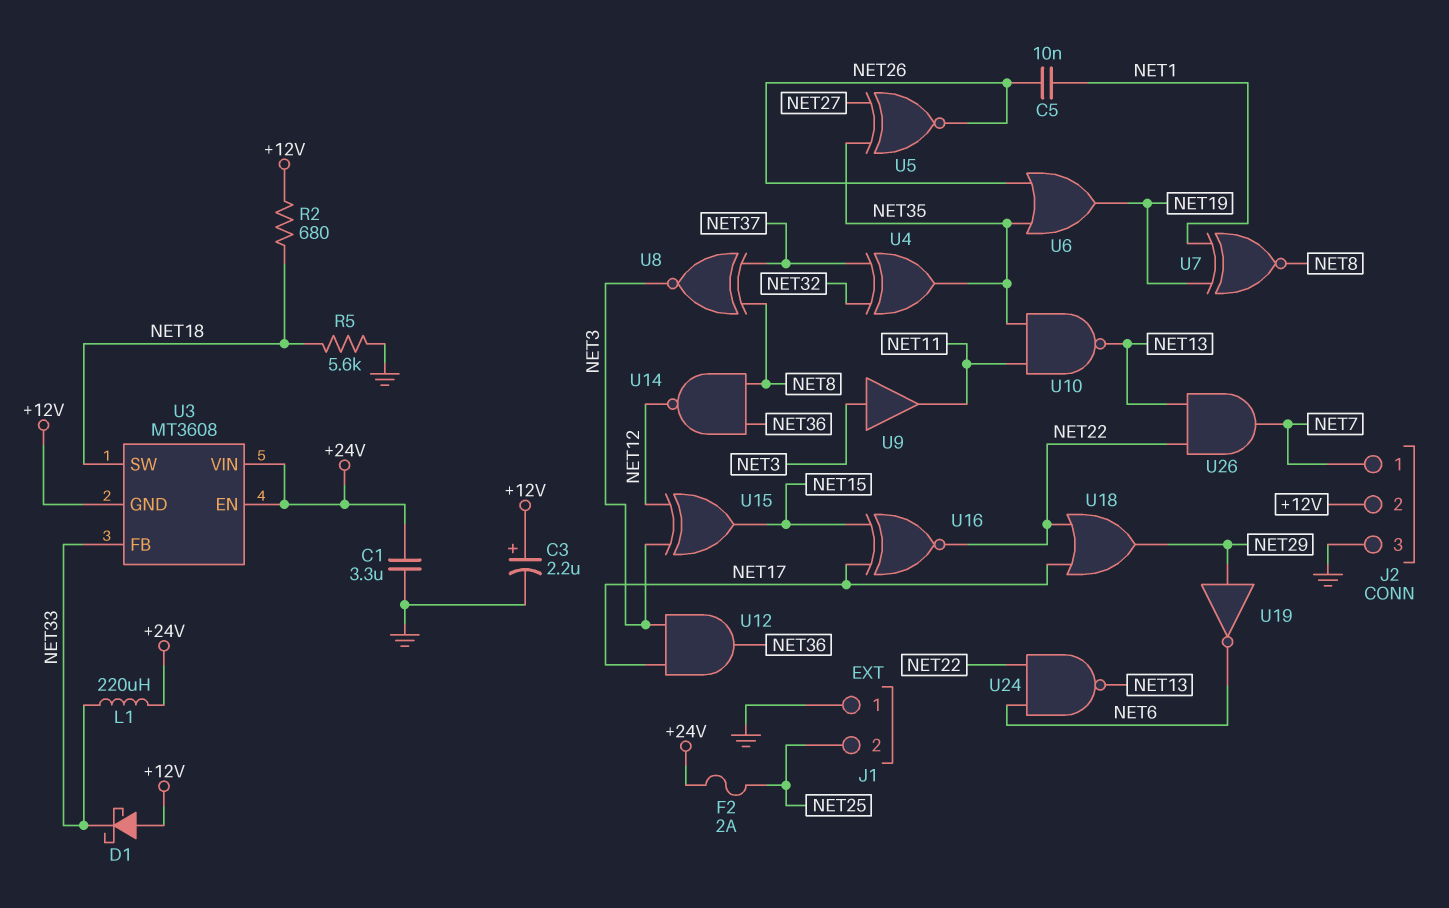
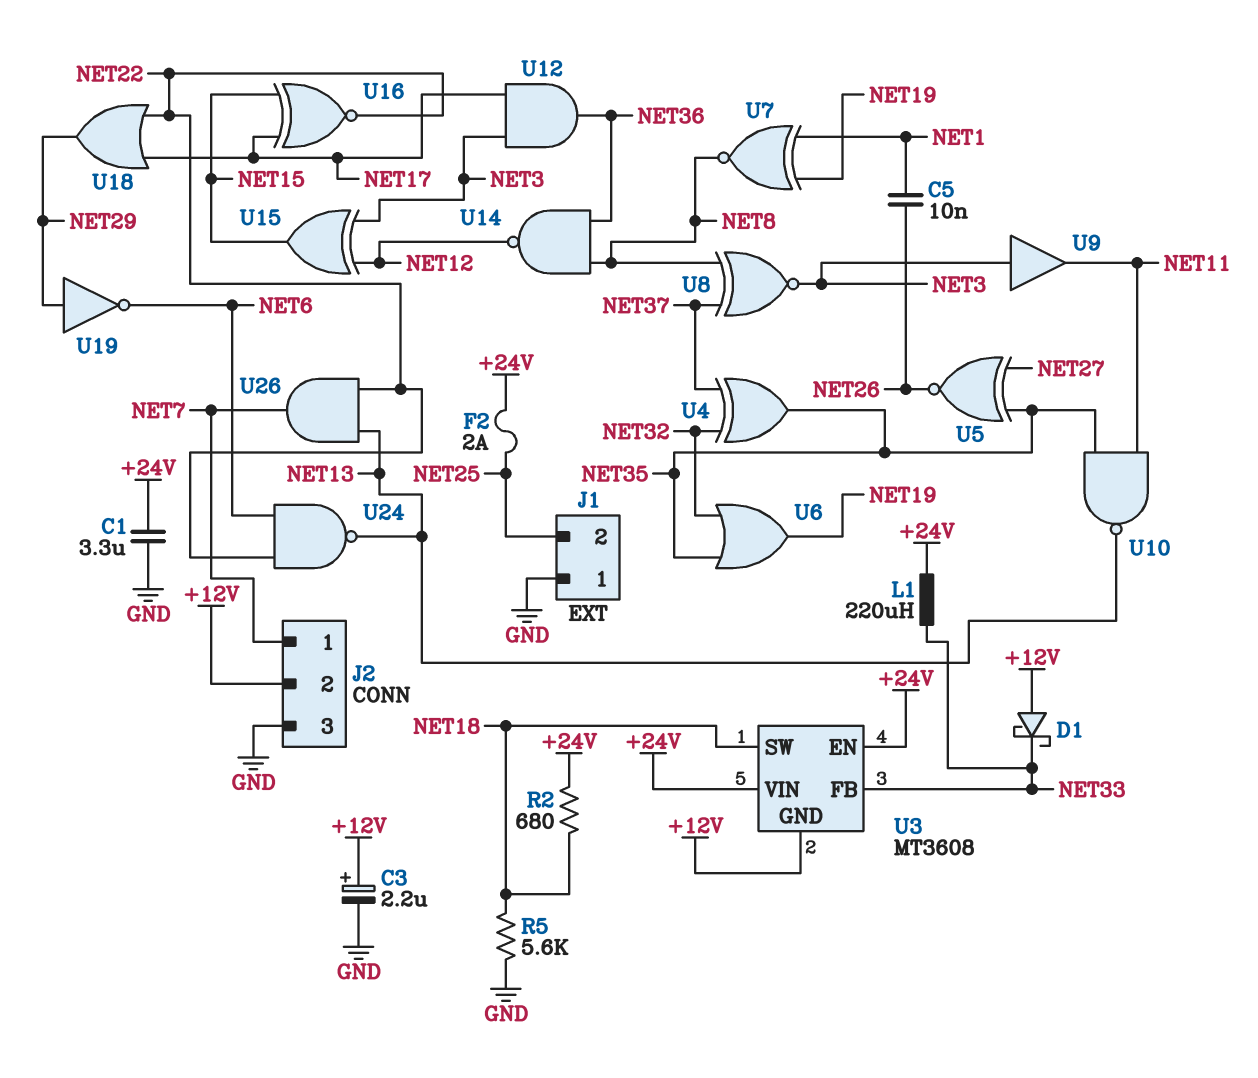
R2: 680 (+12V, NET18) -> 680 (+24V, NET18)
U6: OR (in NET26, in NET35, out NET19) -> OR (in NET32, in NET35, out NET19)

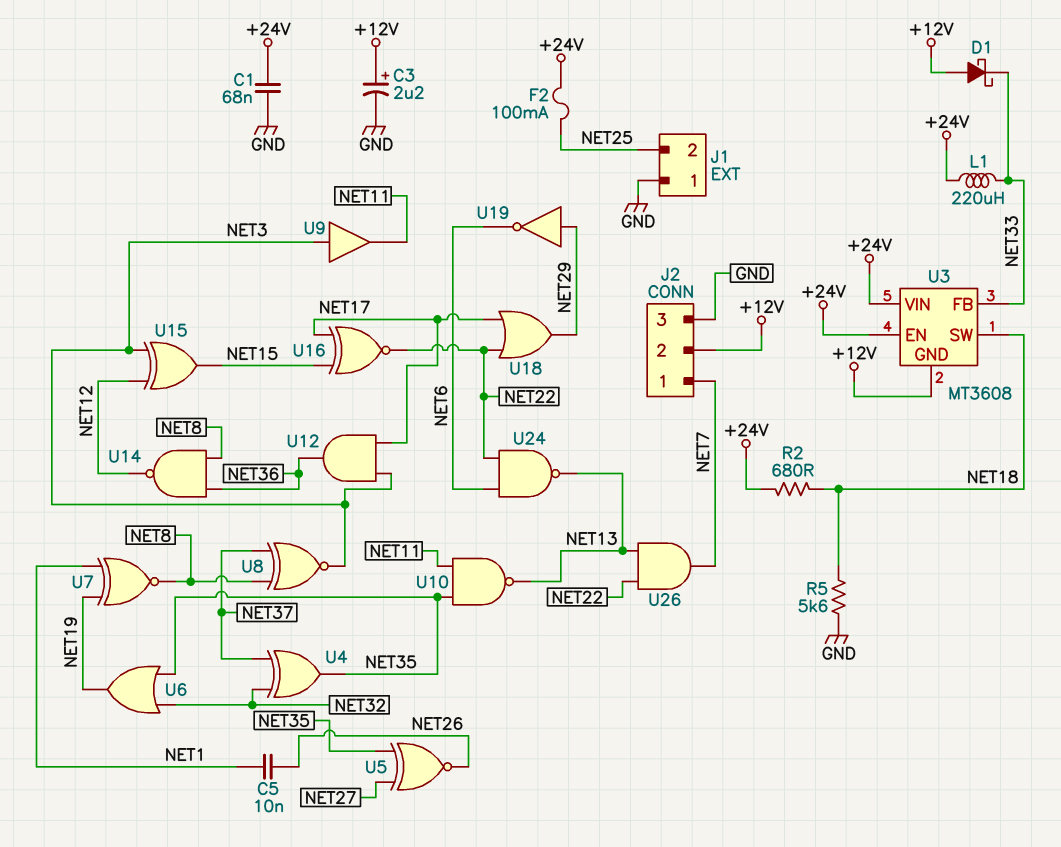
C1: 3.3uF (+24V, GND) -> 68nF (+24V, GND)
F2: 2A (+24V, NET25) -> 100mA (+24V, NET25)

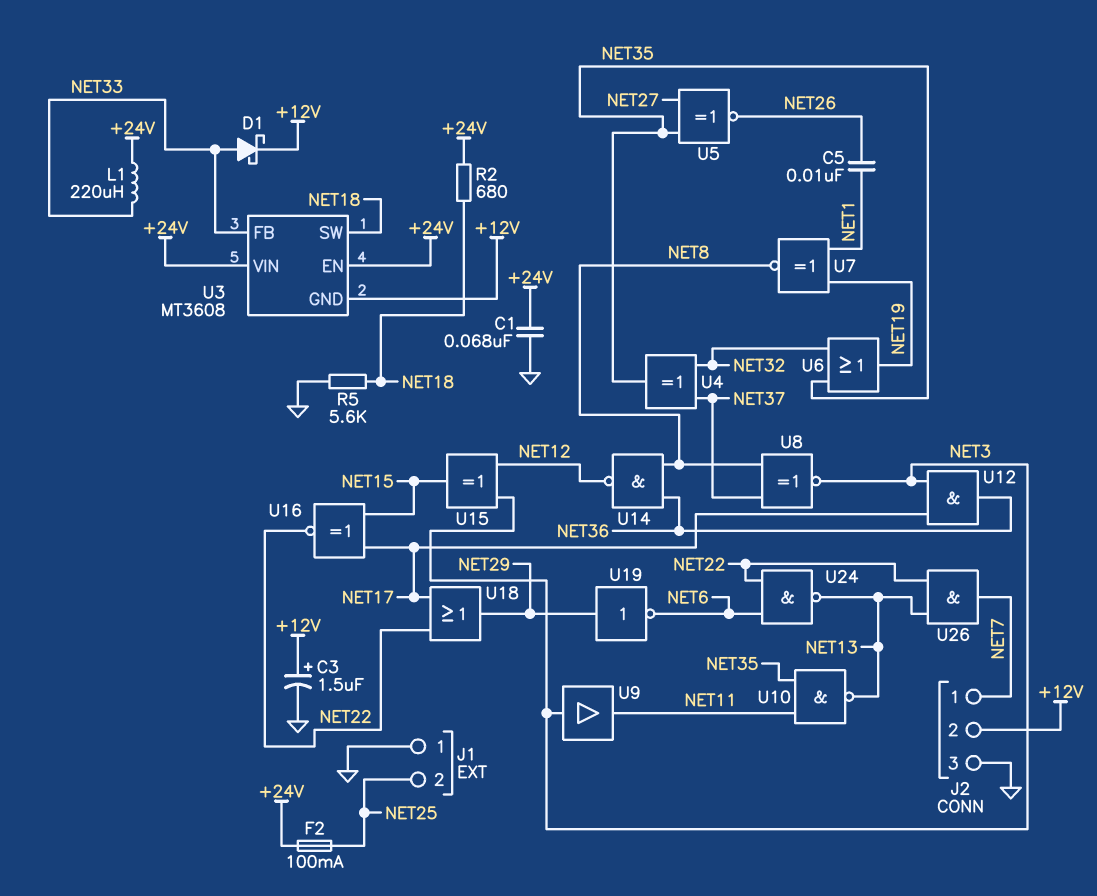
C3: 2.2uF (plus +12V, minus GND) -> 1.5uF (plus +12V, minus GND)
D1: schottky (A +12V, K NET33) -> schottky (A NET33, K +12V)

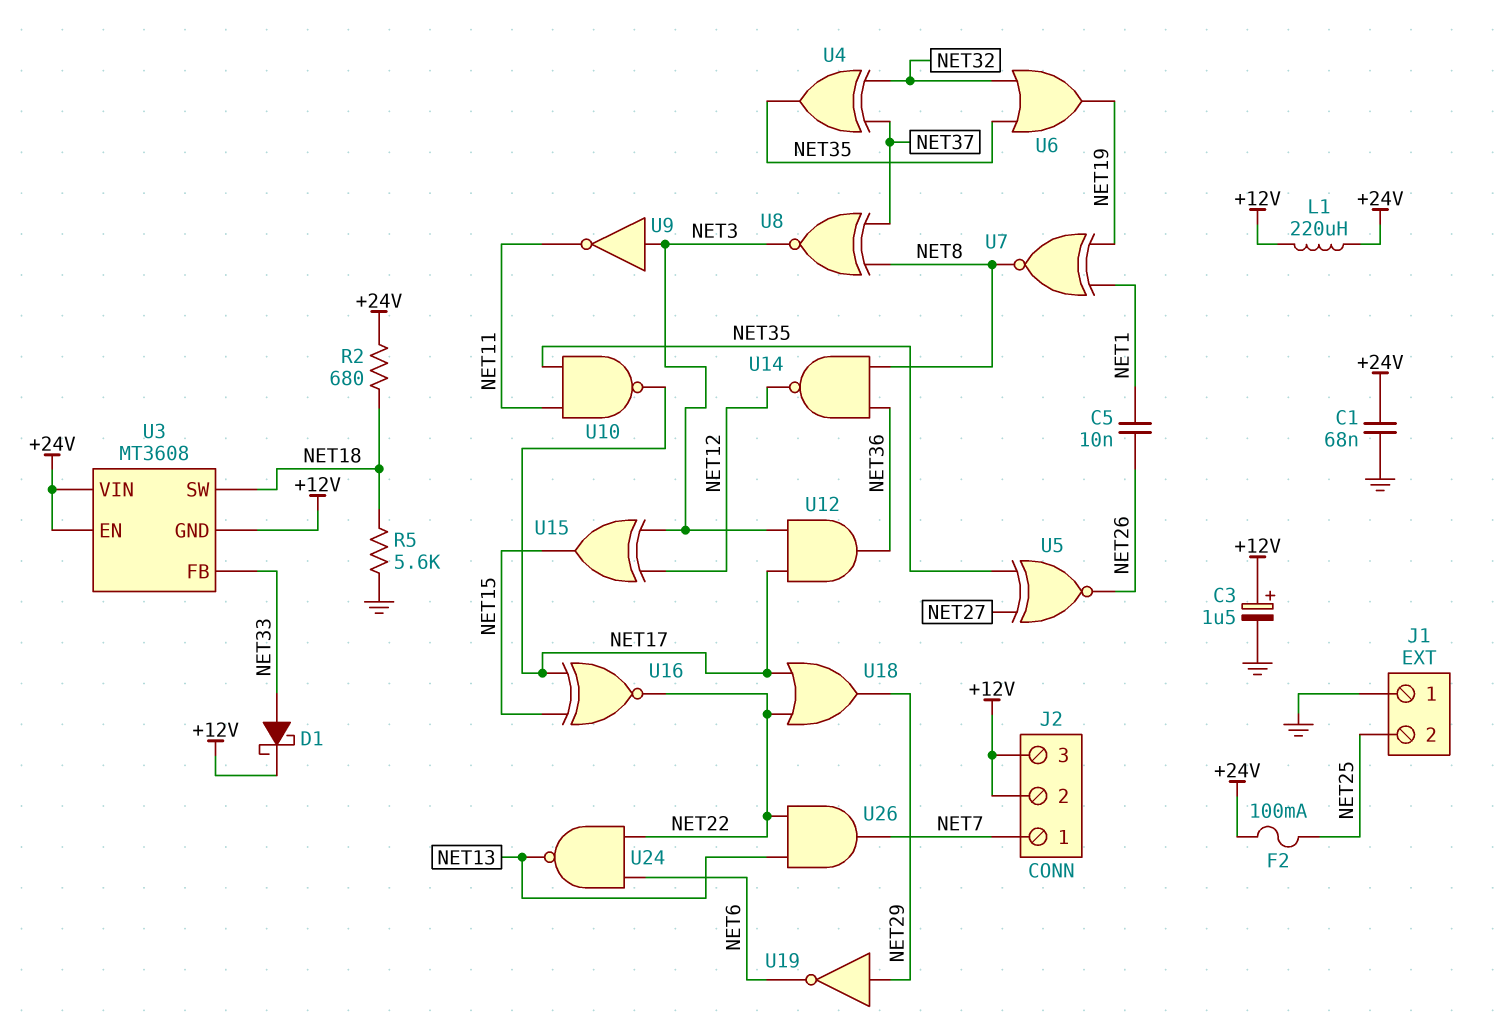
J2 pin 3: GND -> +12V
L1: 220uH (+24V, NET33) -> 220uH (+12V, +24V)
U9: buffer (in NET3, out NET11) -> NOT (in NET3, out NET11)
U10: NAND (in NET11, in NET35, out NET13) -> NAND (in NET11, in NET35, out NET17)

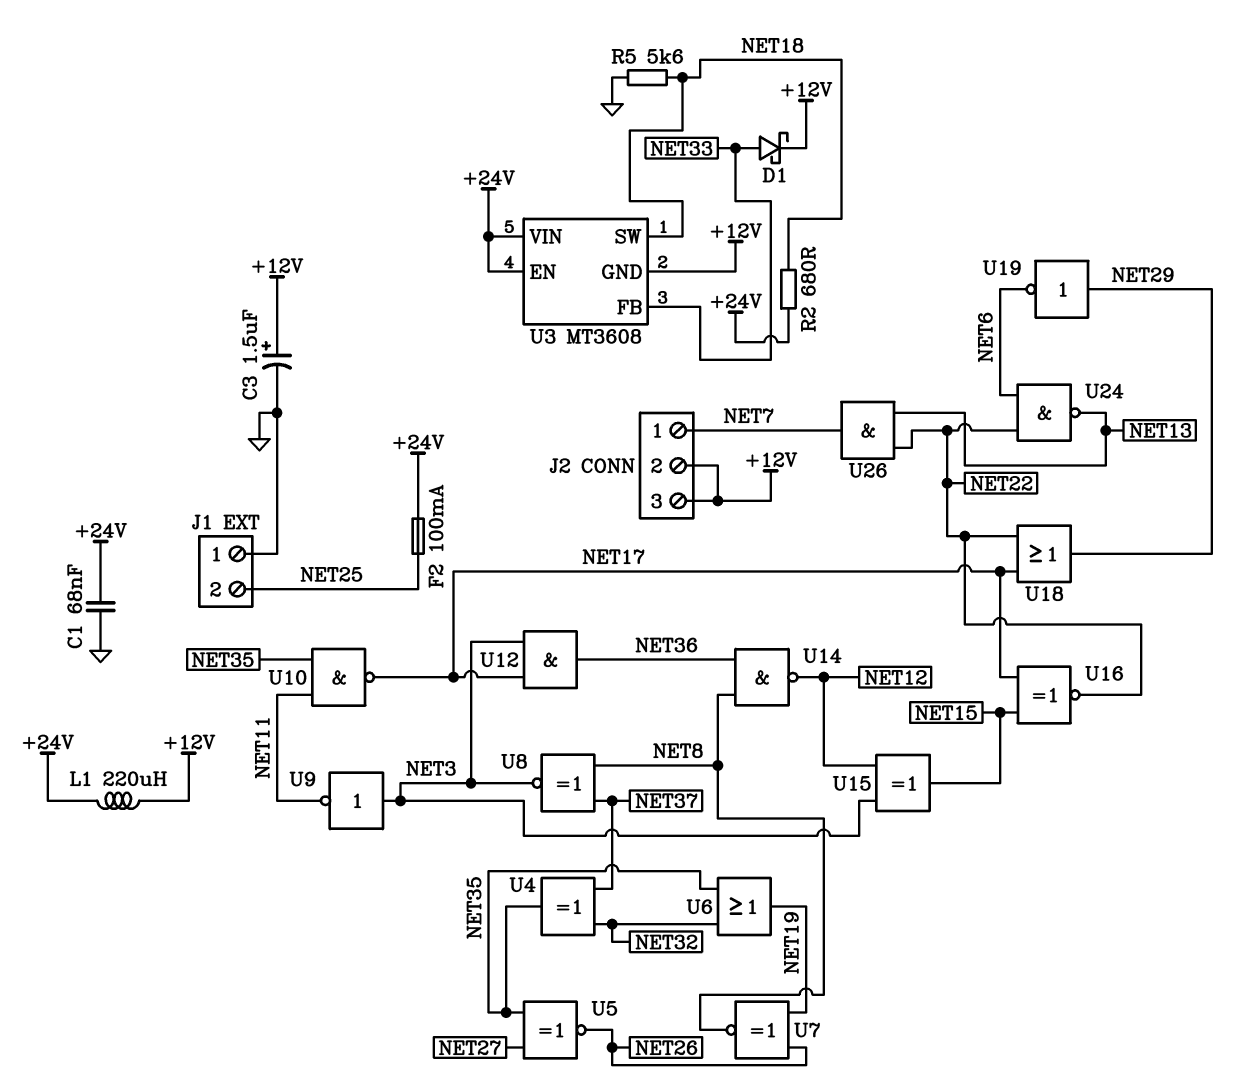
C5: 10nF (NET1, NET26) -> none
U7: XNOR (in NET1, in NET19, out NET8) -> XNOR (in NET19, in NET26, out NET8)

